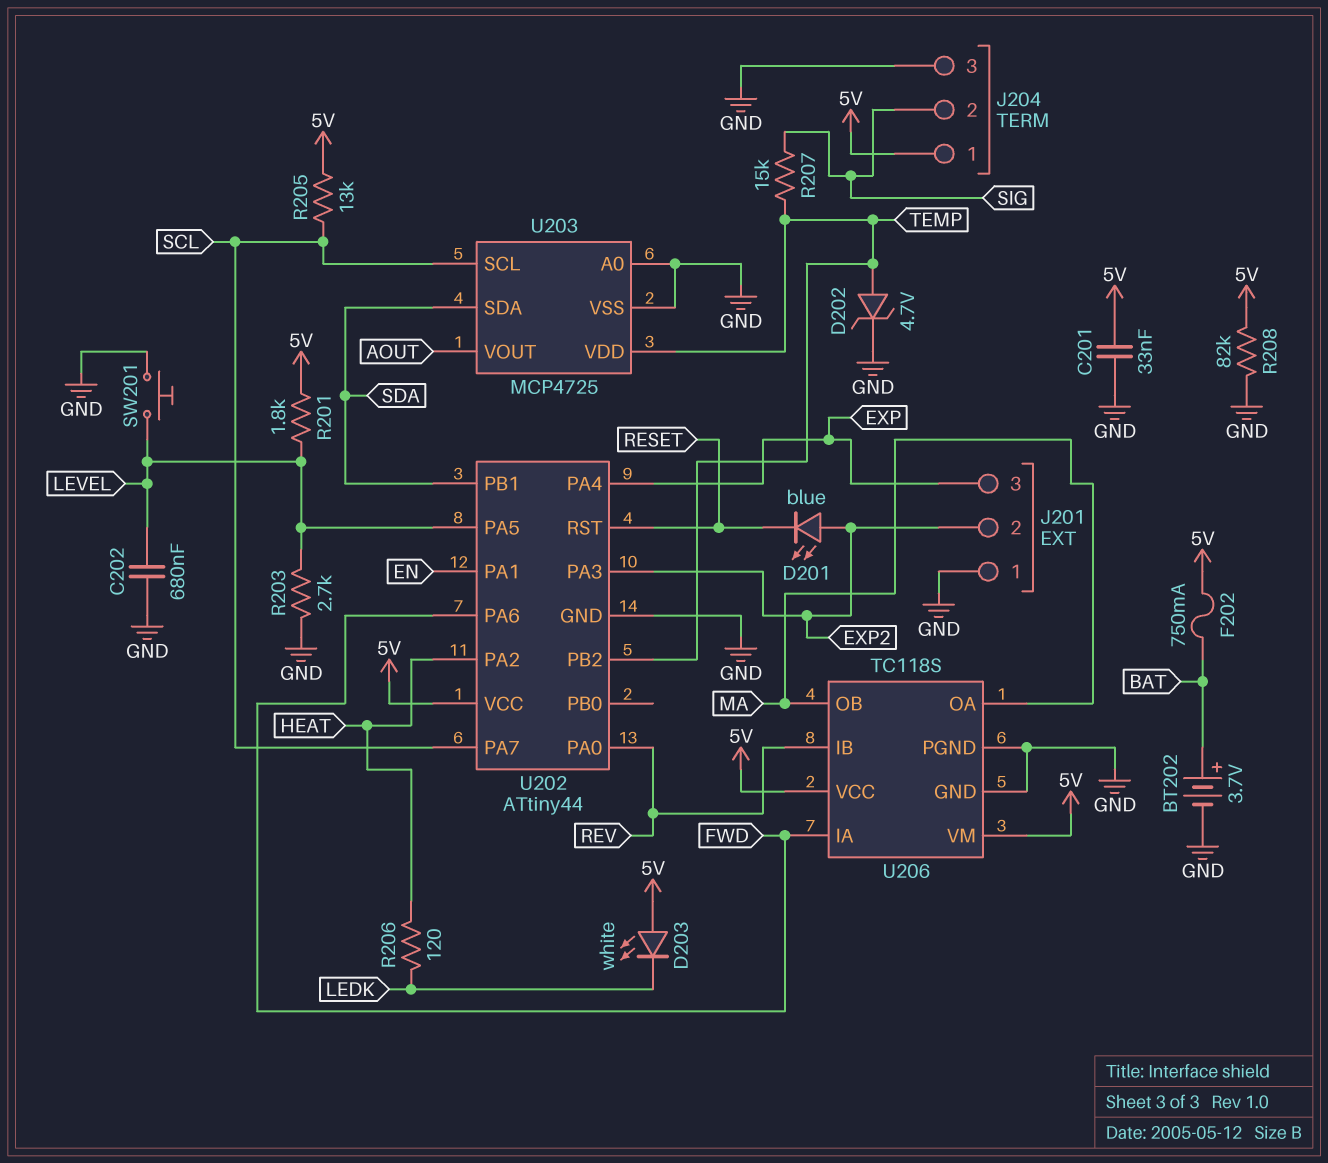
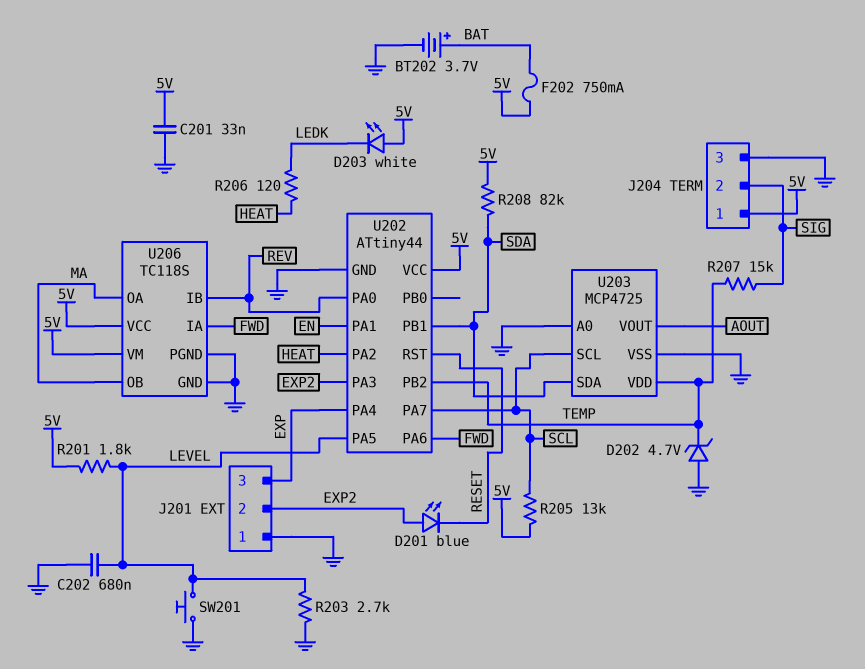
D202: zener 4.7V (A TEMP, K GND) -> zener 4.7V (A GND, K TEMP)
R208: 82k (5V, GND) -> 82k (5V, SDA)

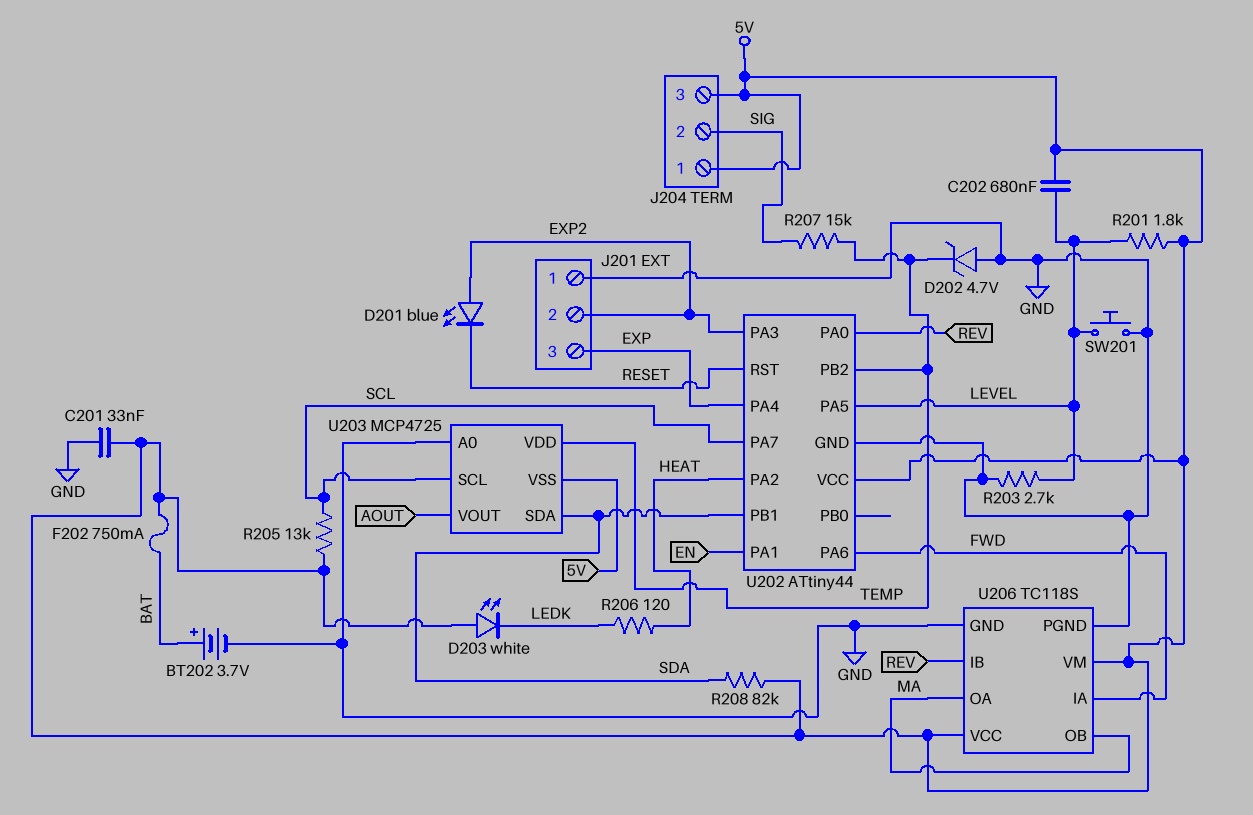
C202: 680nF (GND, LEVEL) -> 680nF (5V, LEVEL)
J204 pin 3: GND -> 5V
U203 pin VSS: GND -> 5V

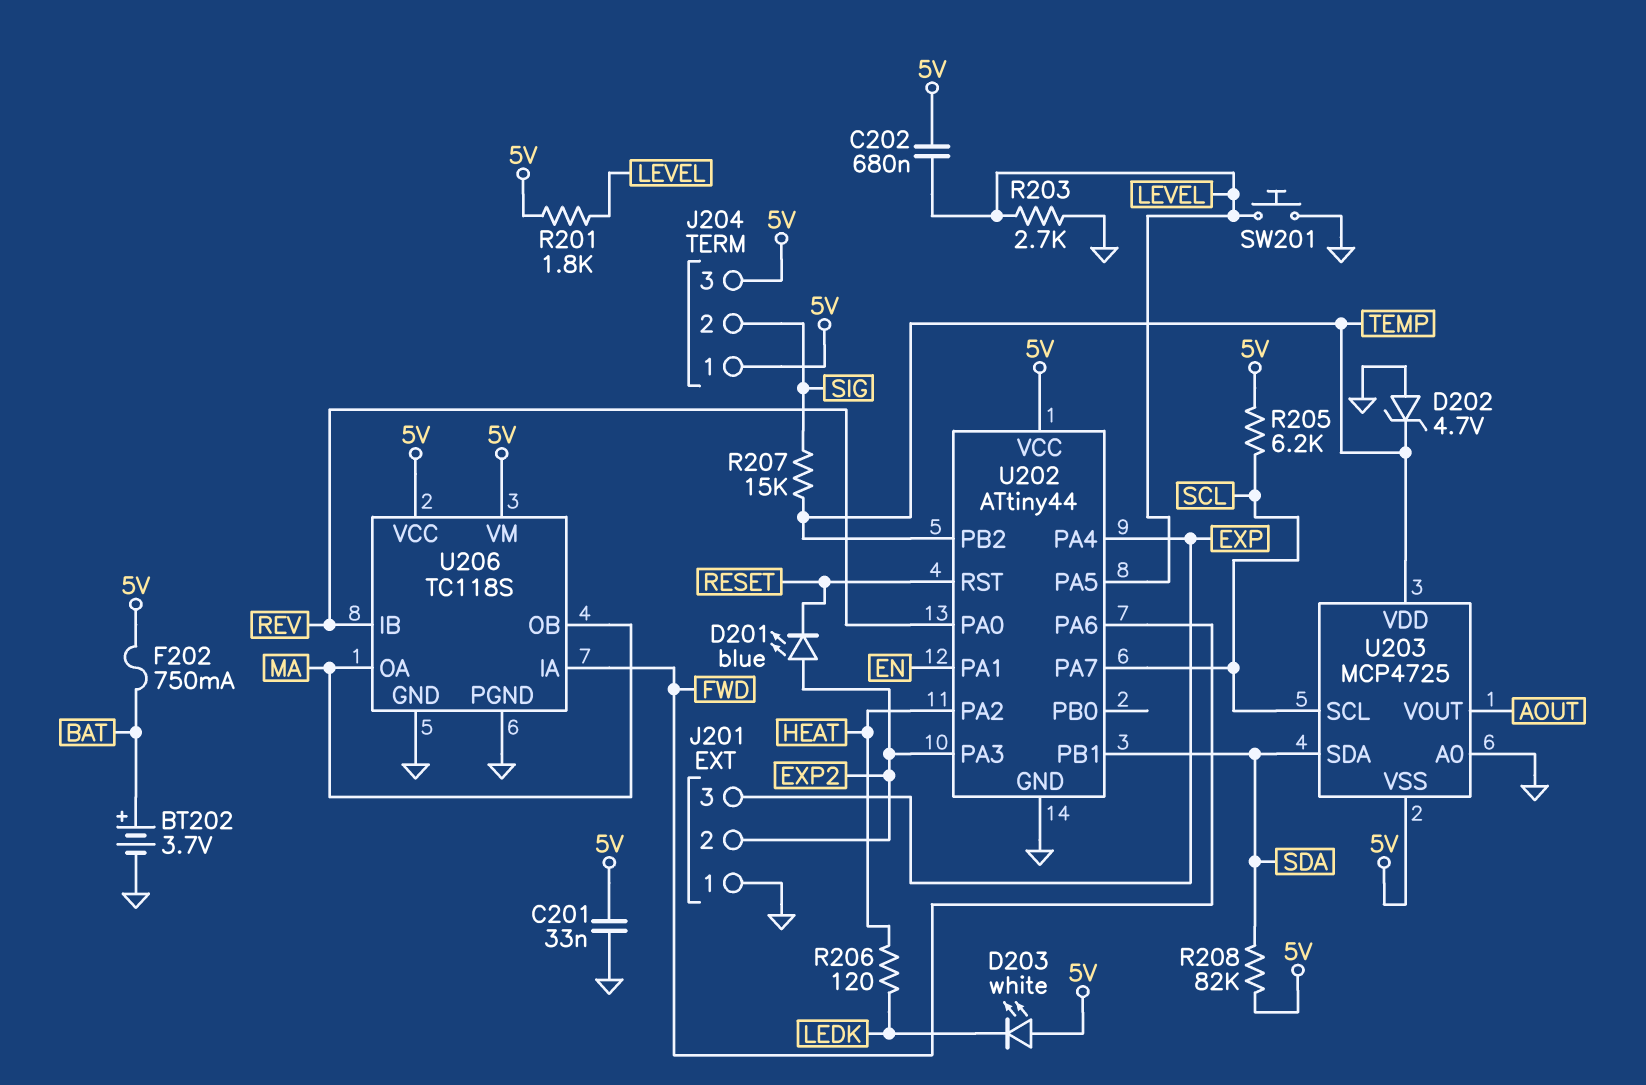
R205: 13k (5V, SCL) -> 6.2k (5V, SCL)

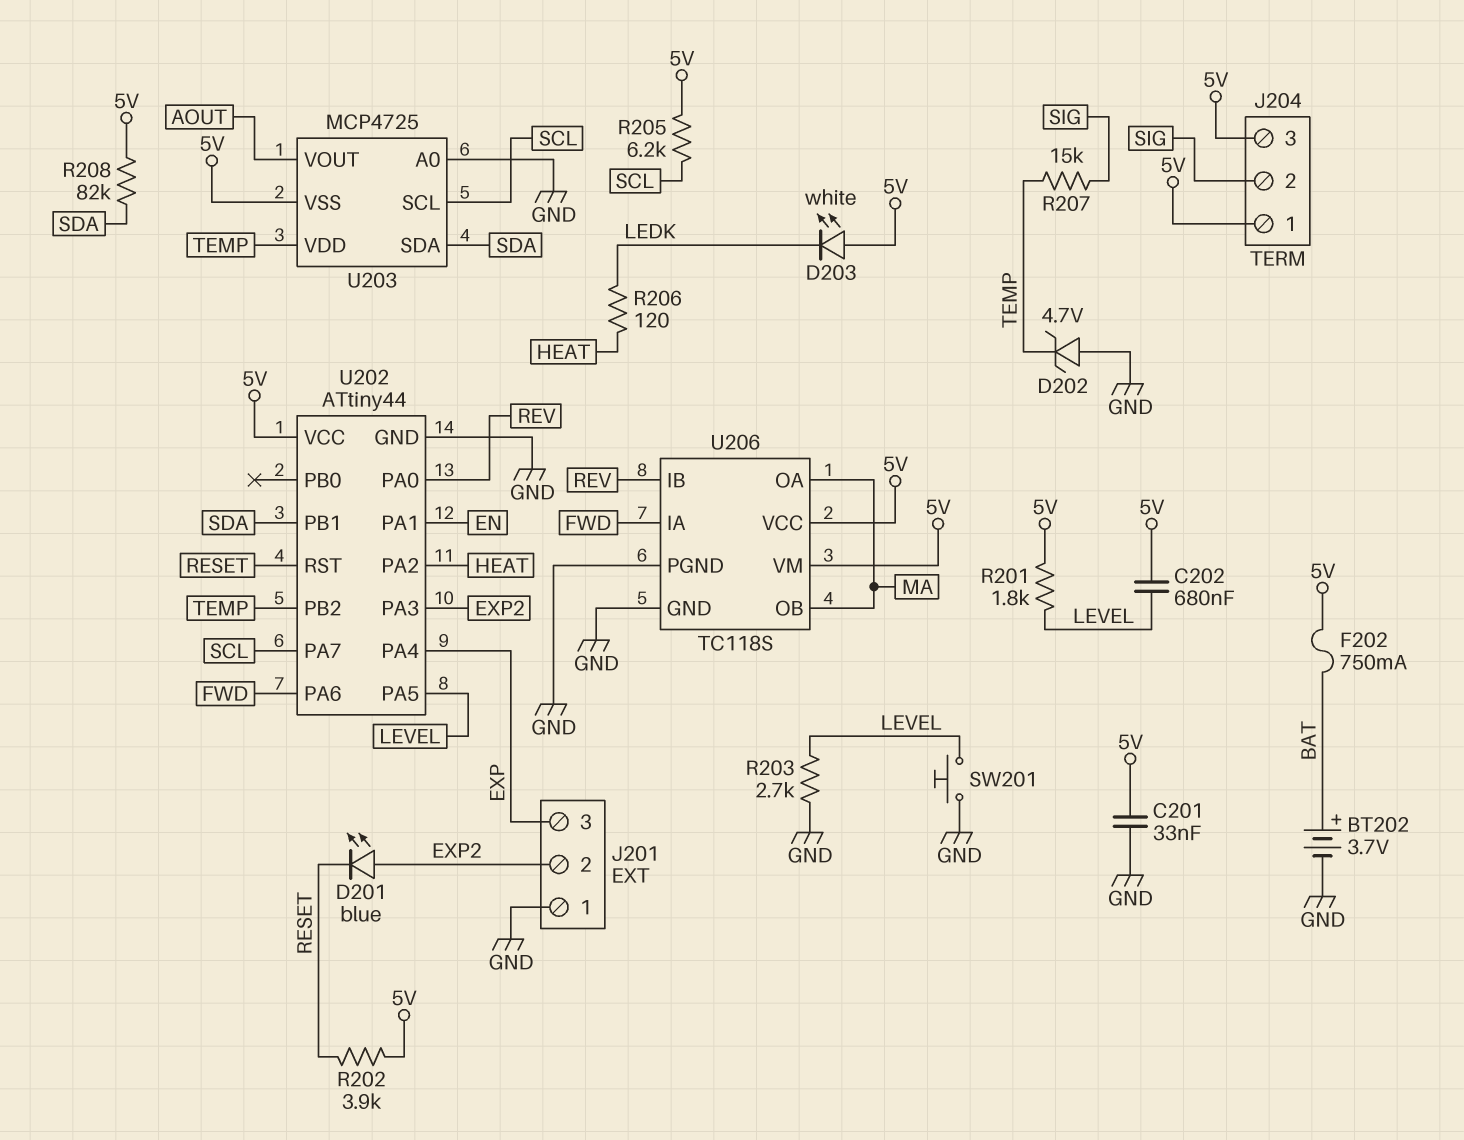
R202: none -> 3.9k (5V, RESET)

